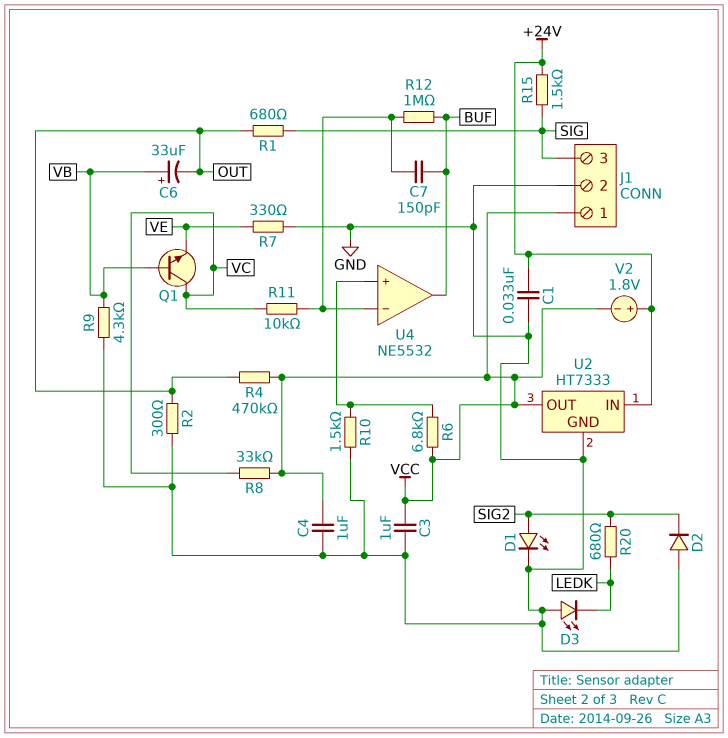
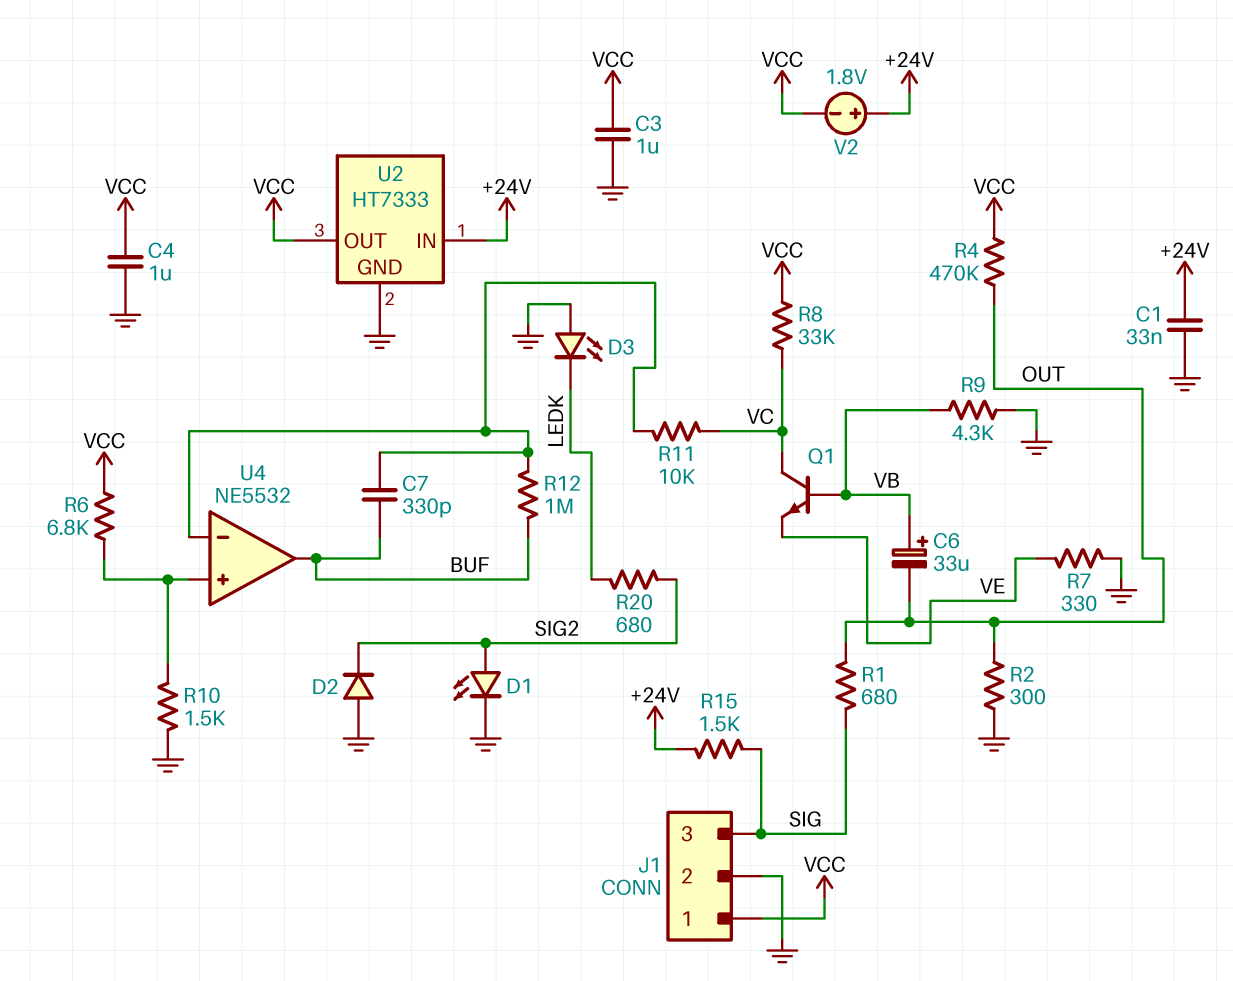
C7: 150pF (BUF, U4/in-) -> 330pF (BUF, U4/in-)

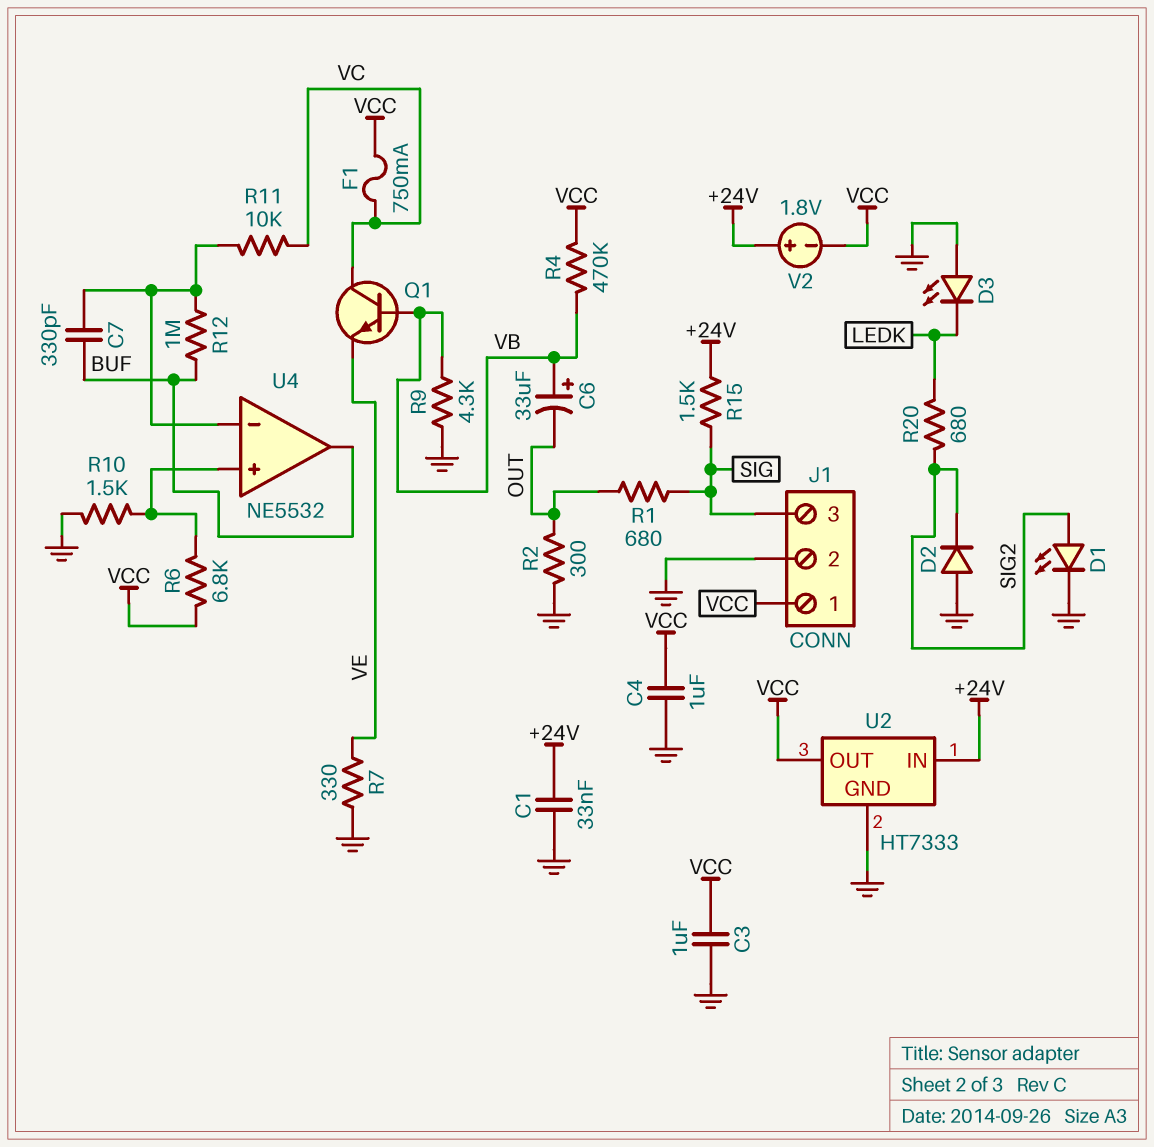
F1: none -> 750mA (VC, VCC)
R4: 470k (OUT, VCC) -> 470k (VB, VCC)
R8: 33k (VC, VCC) -> none

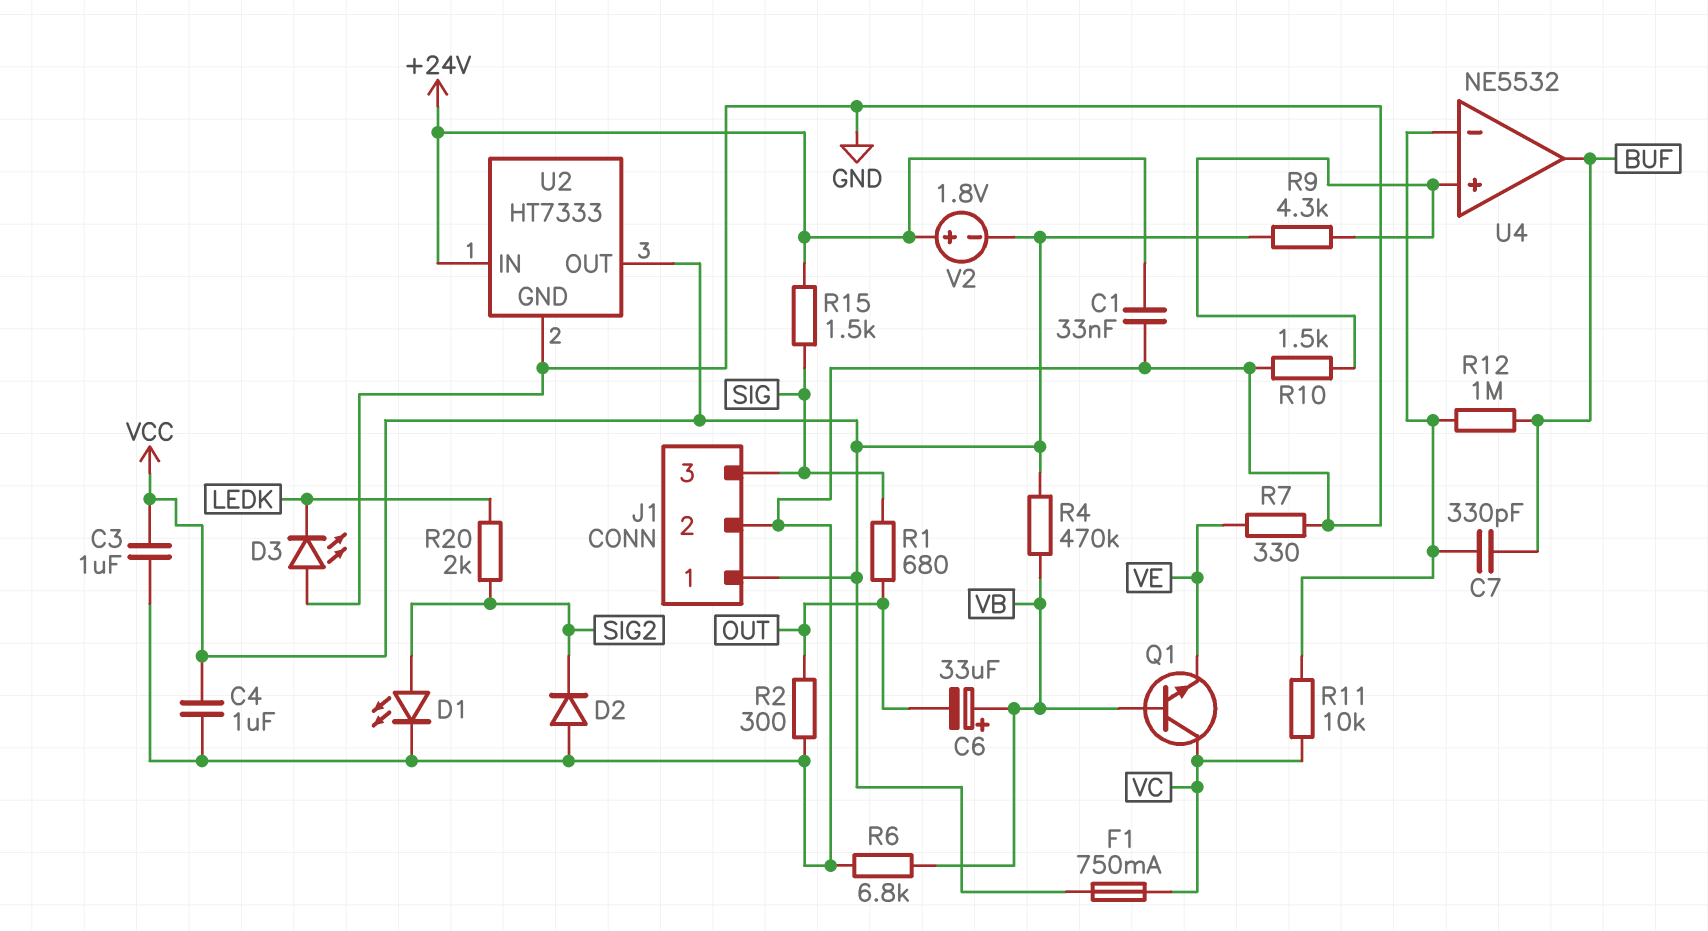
R6: 6.8k (U4/in+, VCC) -> 6.8k (GND, VB)
R9: 4.3k (GND, VB) -> 4.3k (U4/in+, VCC)
R20: 680 (LEDK, SIG2) -> 2k (LEDK, SIG2)

